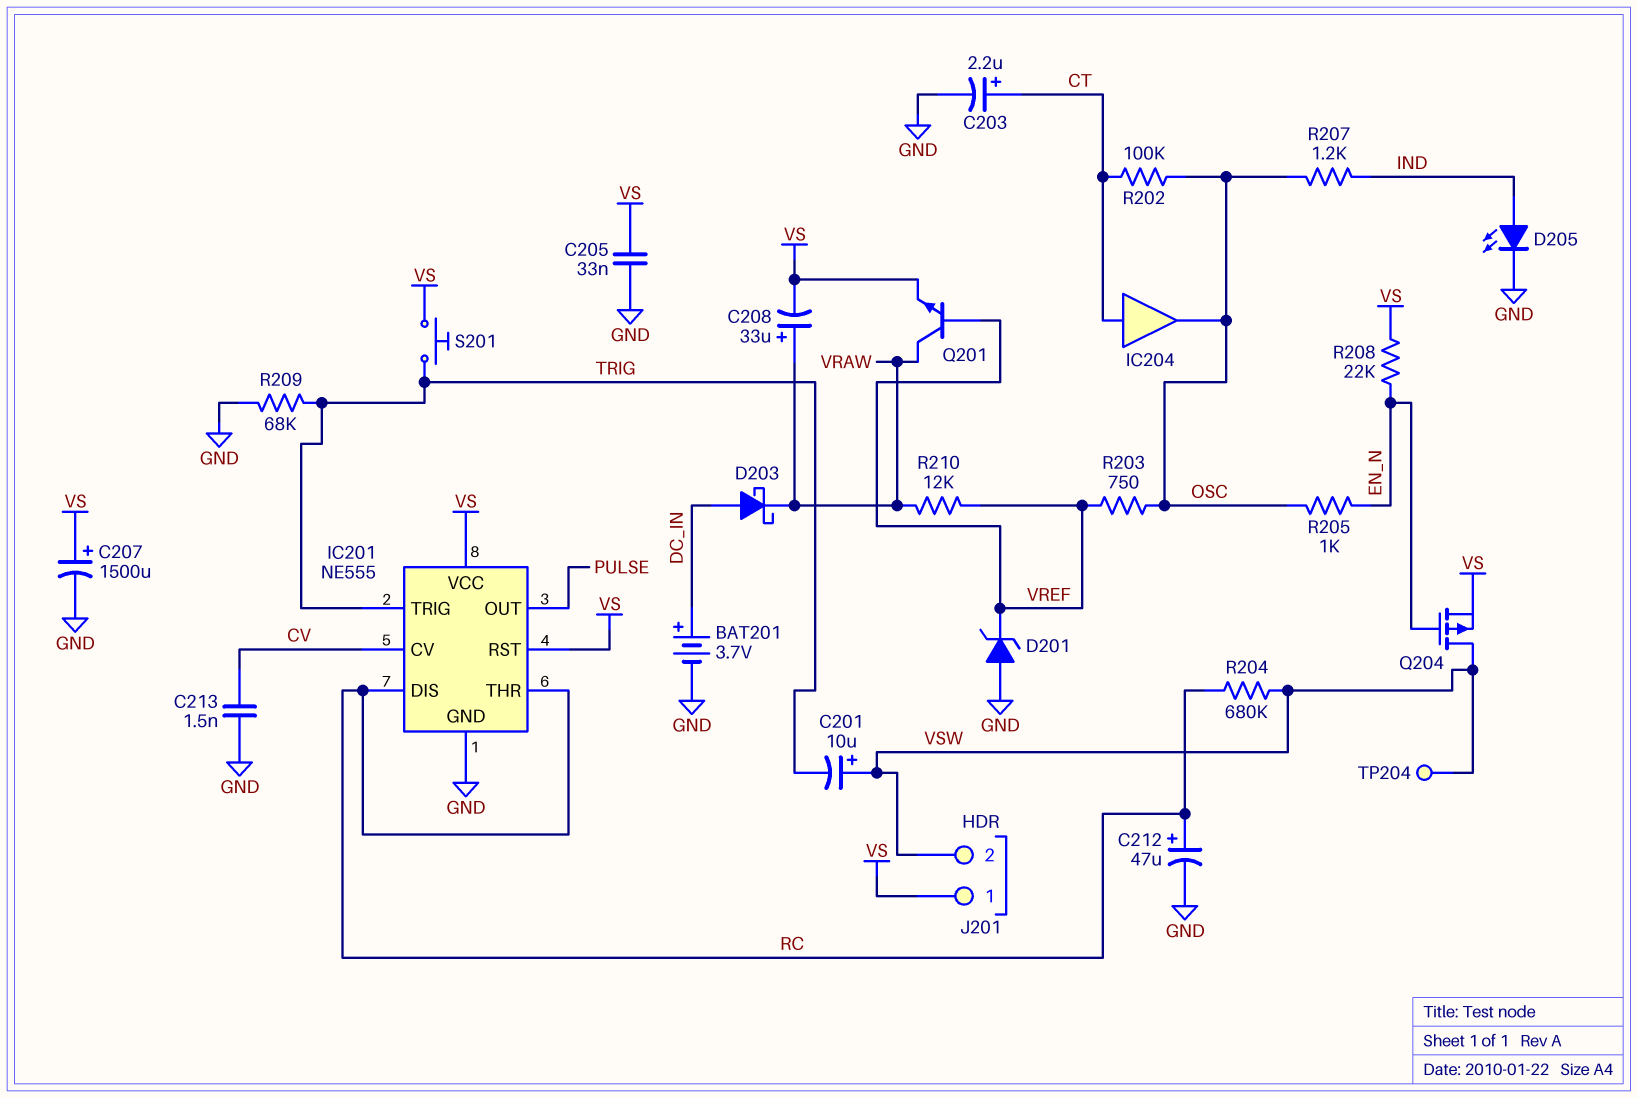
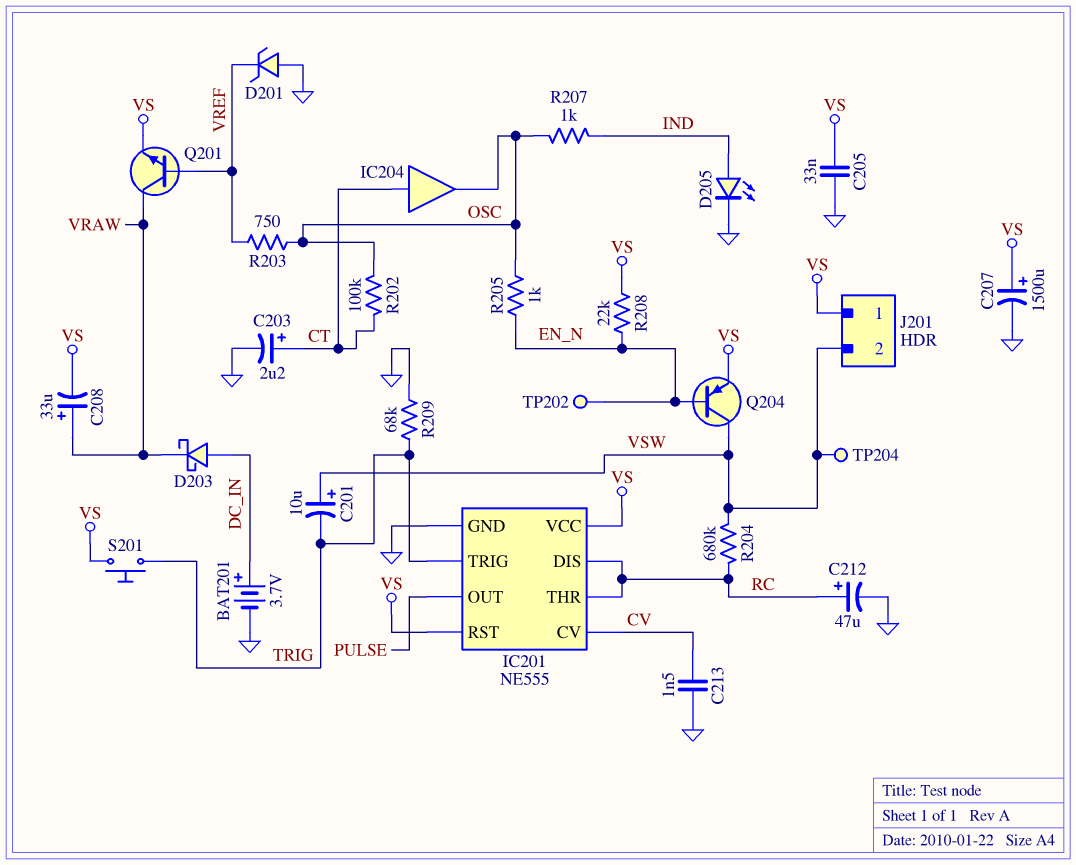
Q204: PMOS (G EN_N, D VSW, S VS) -> PNP (B EN_N, C VSW, E VS)
R207: 1.2k (IND, OSC) -> 1k (IND, OSC)
R210: 12k (VRAW, VREF) -> none
TP202: none -> test point (EN_N)

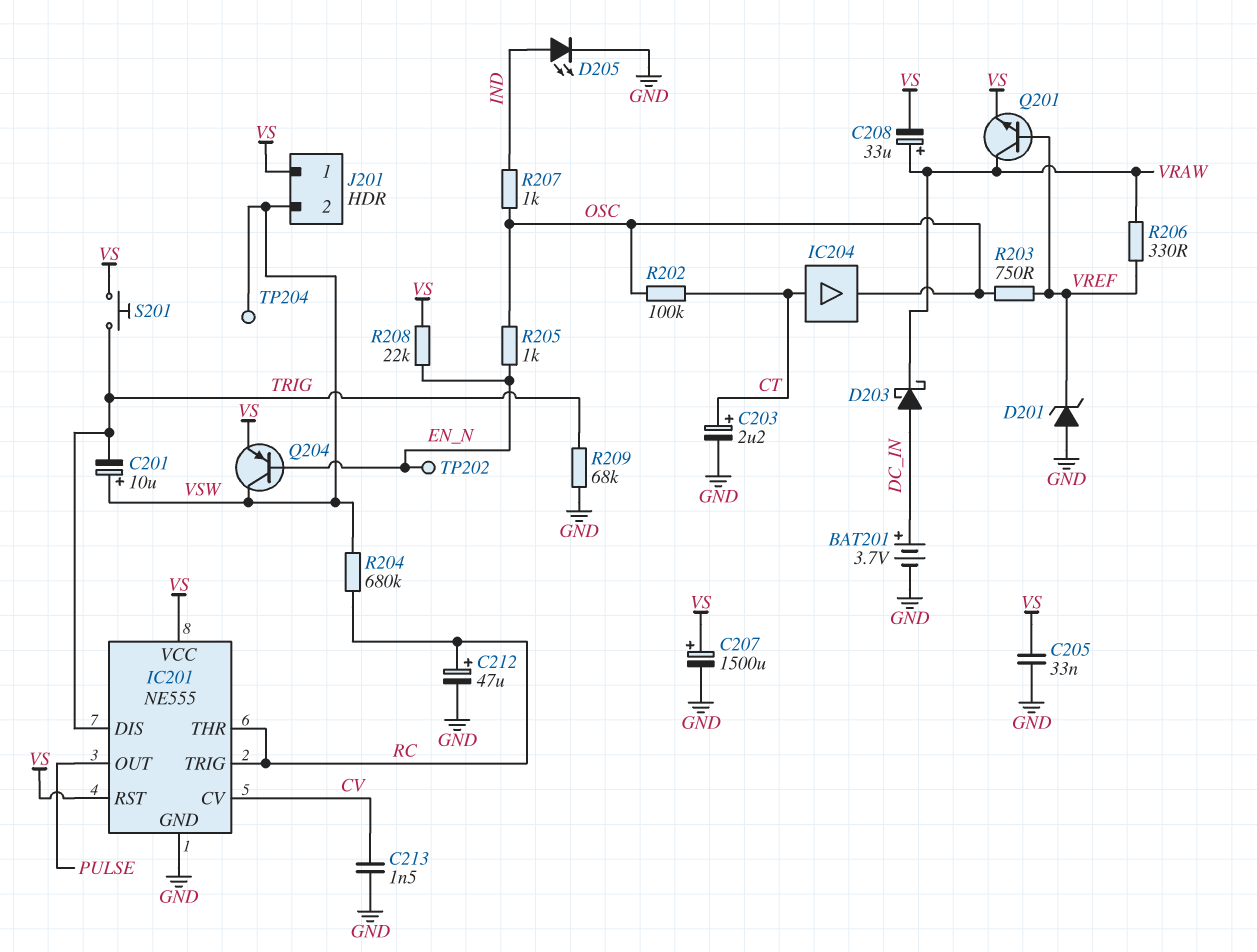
IC201 pin DIS: RC -> TRIG
IC201 pin TRIG: TRIG -> RC
R206: none -> 330 (VRAW, VREF)

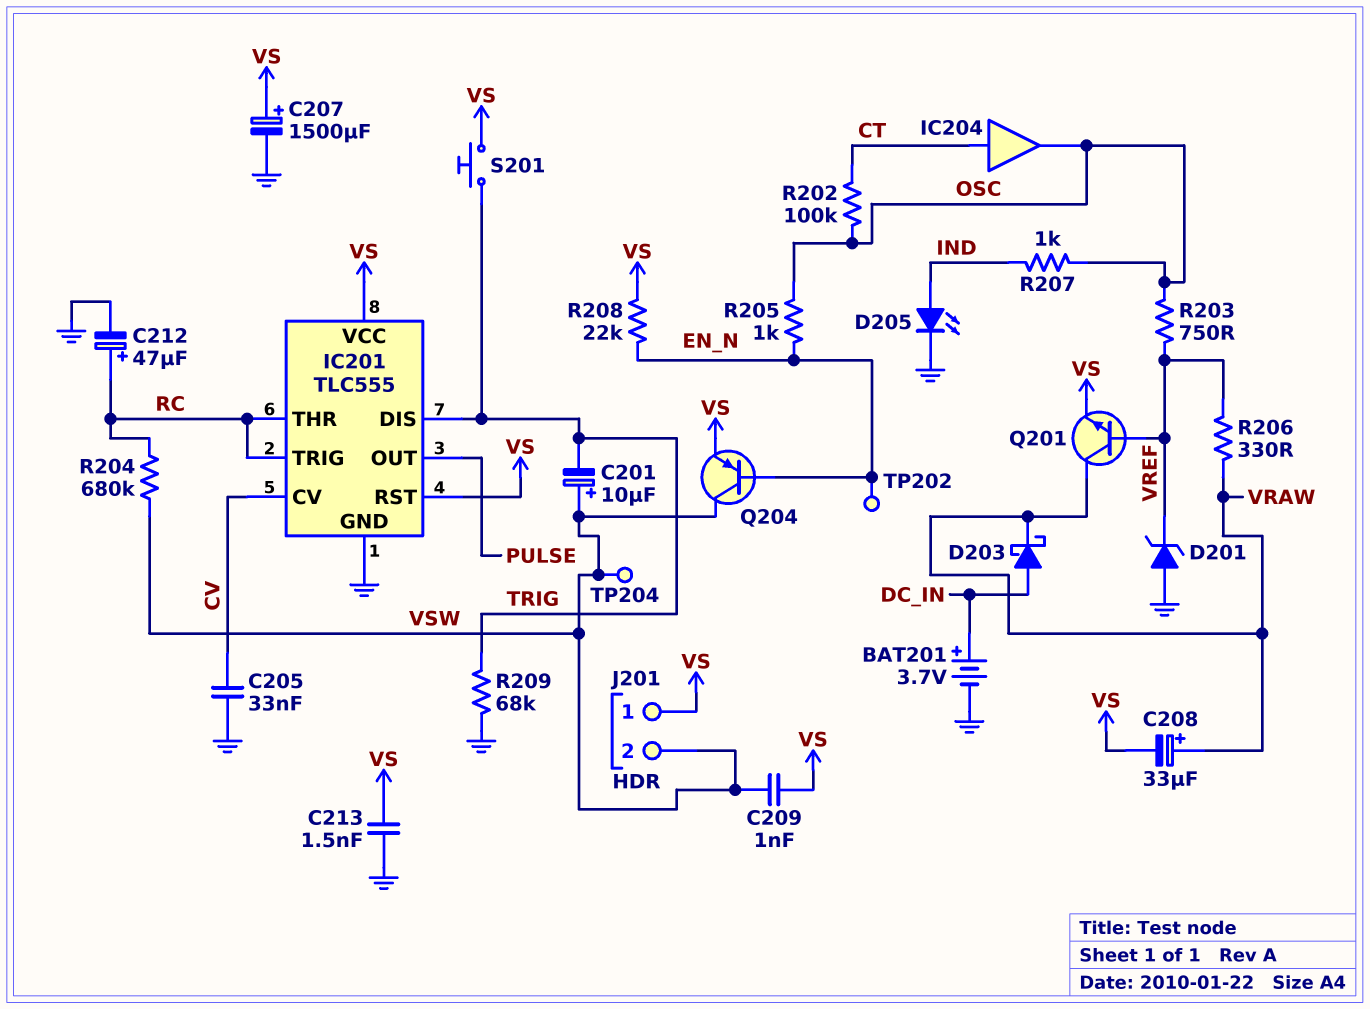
C203: 2.2uF (plus CT, minus GND) -> none
C205: 33nF (GND, VS) -> 33nF (CV, GND)
C209: none -> 1nF (VS, VSW)
C213: 1.5nF (CV, GND) -> 1.5nF (GND, VS)
IC201: NE555 -> TLC555

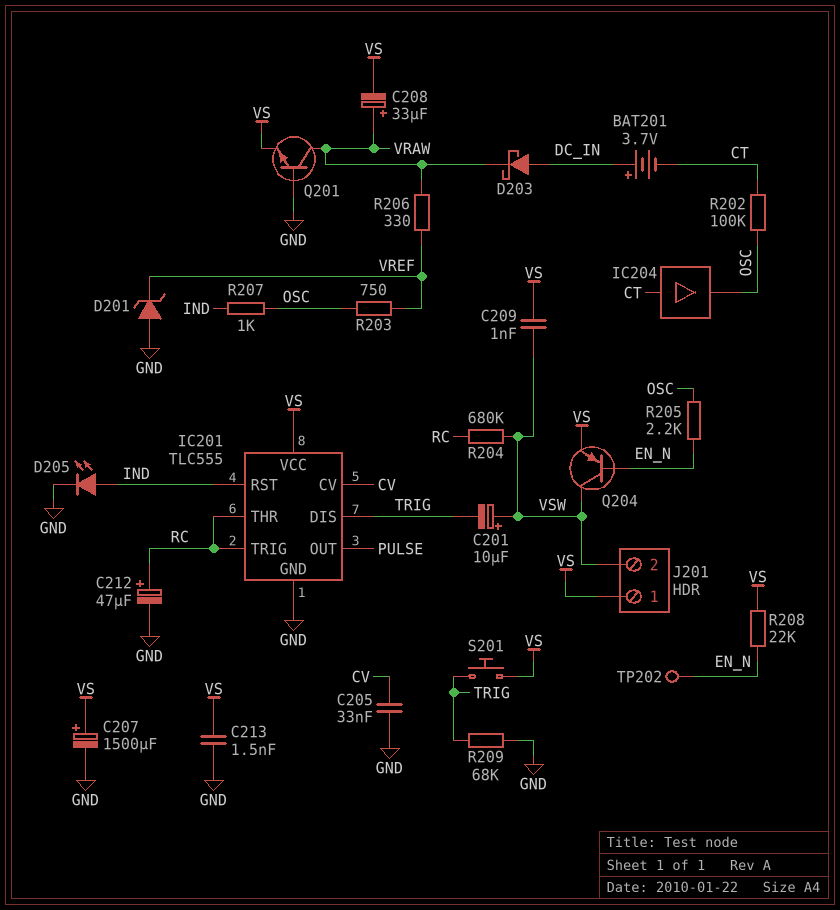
BAT201: 3.7V (plus DC_IN, minus GND) -> 3.7V (plus DC_IN, minus CT)
IC201 pin RST: VS -> IND
Q201: NPN (B VREF, C VRAW, E VS) -> NPN (B GND, C VRAW, E VS)
R205: 1k (EN_N, OSC) -> 2.2k (EN_N, OSC)
TP204: test point (VSW) -> none

